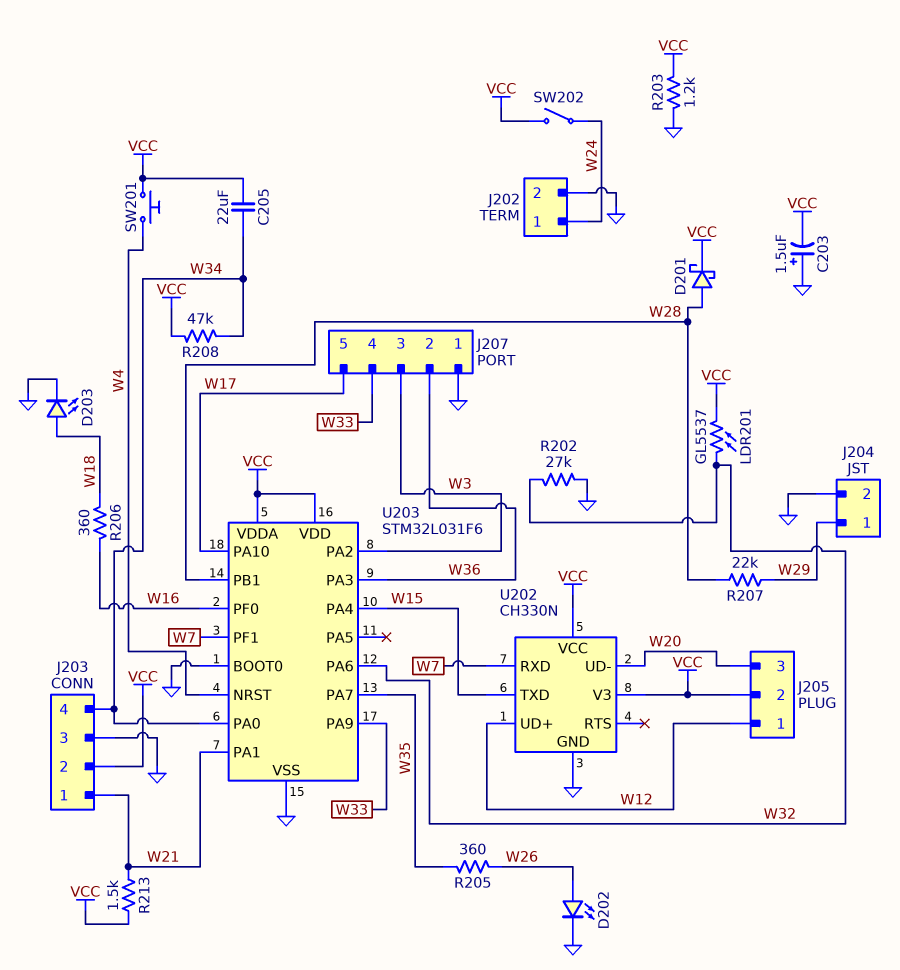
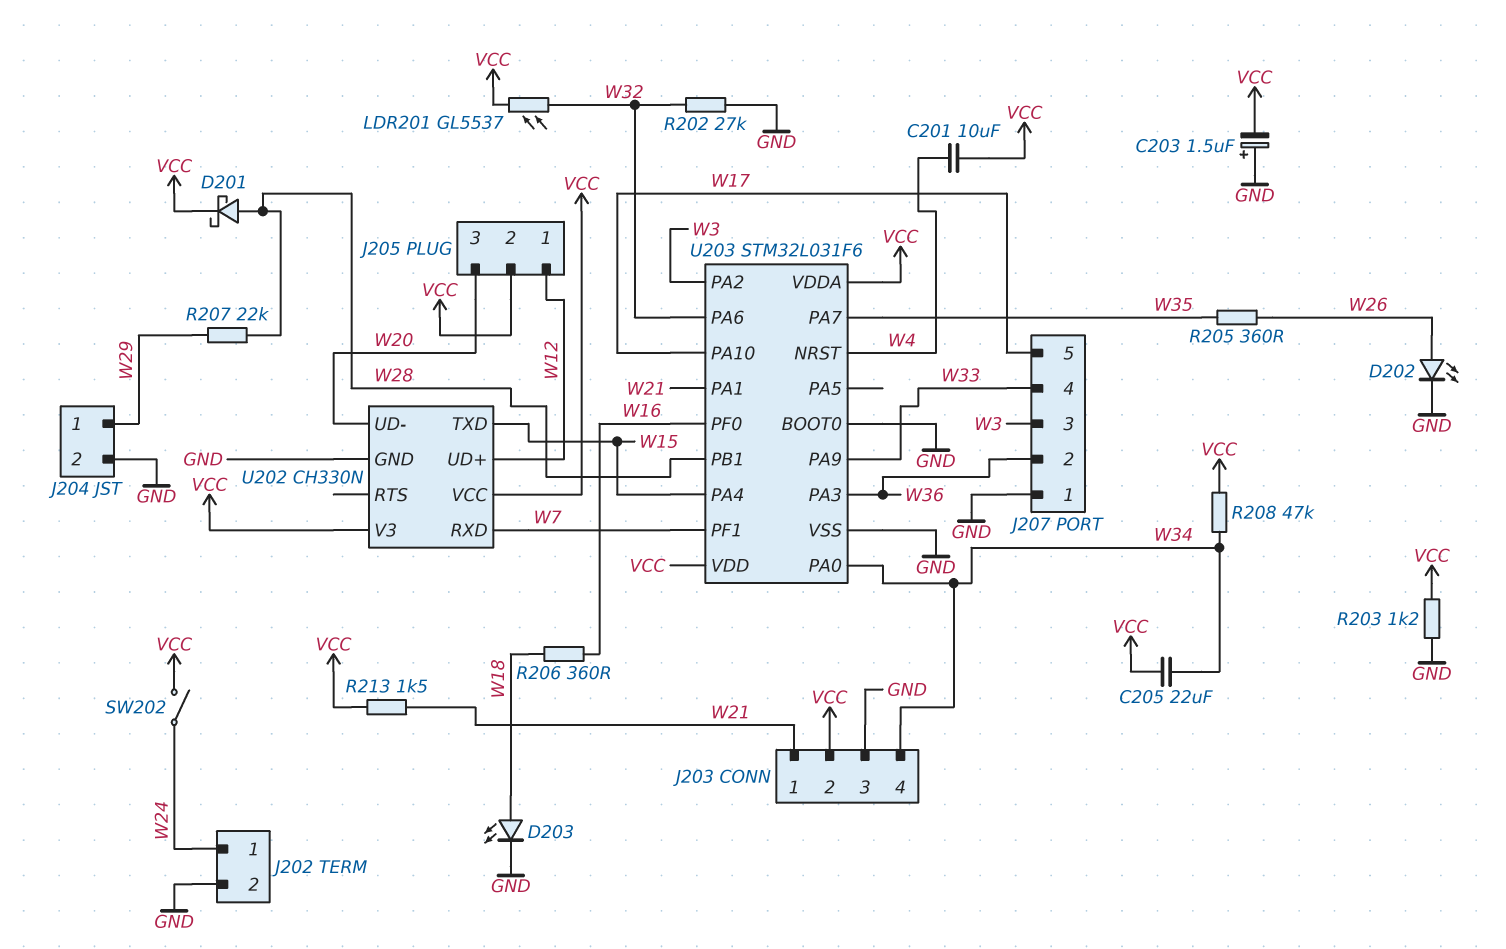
C201: none -> 10uF (VCC, W4)
SW201: button (VCC, W4) -> none

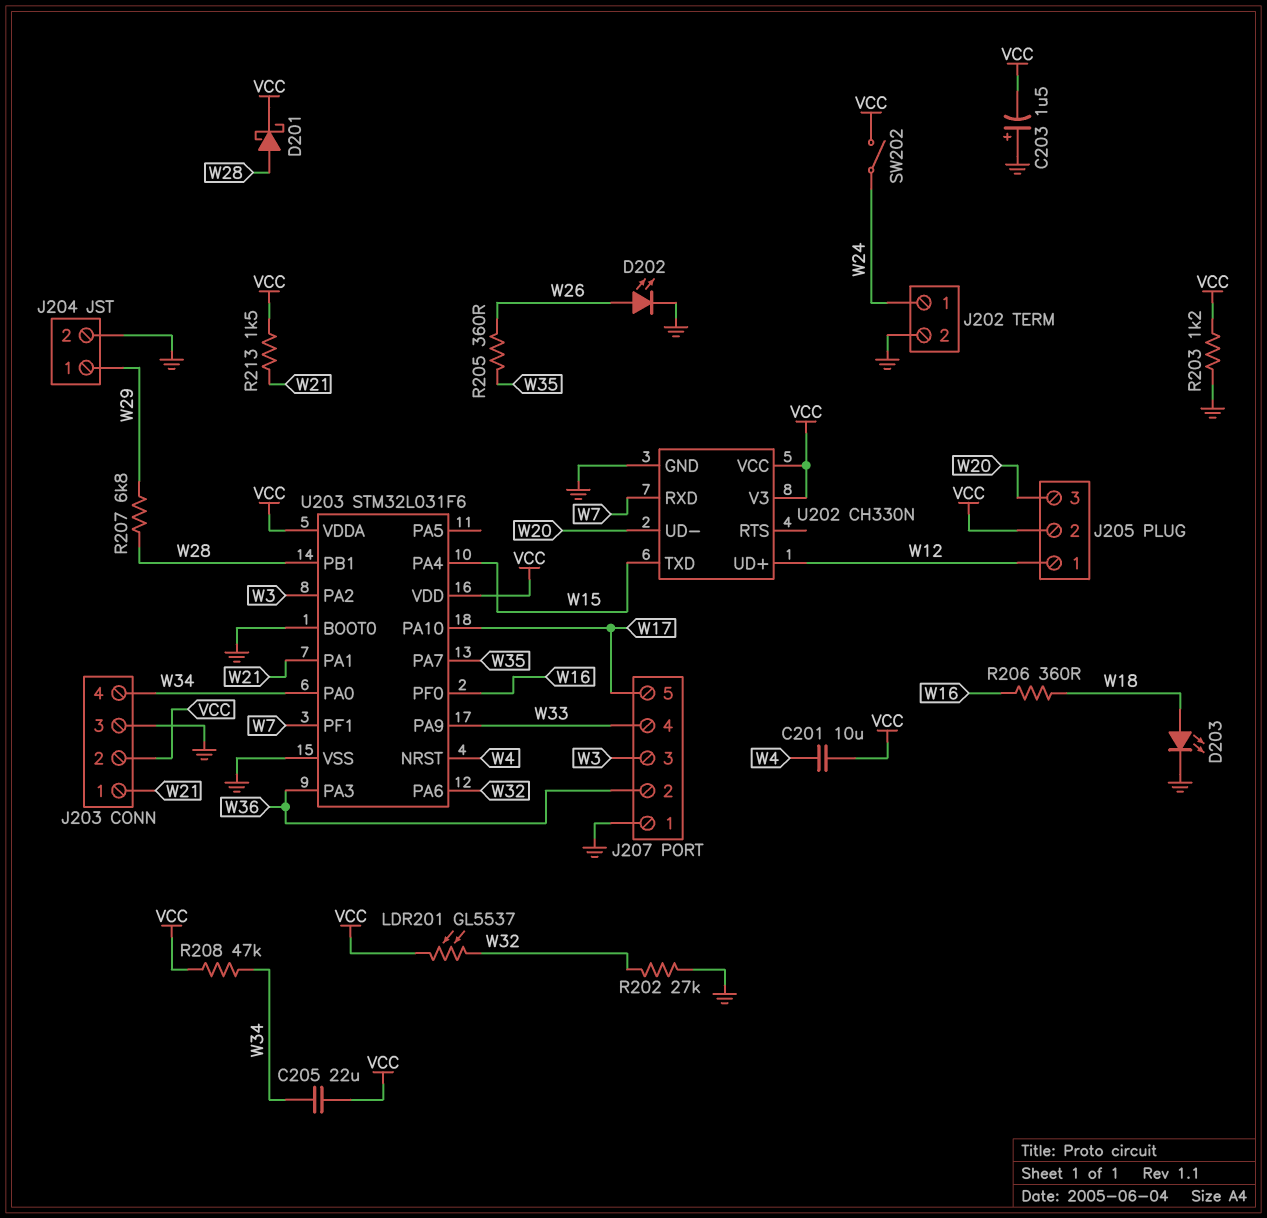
R207: 22k (W28, W29) -> 6.8k (W28, W29)

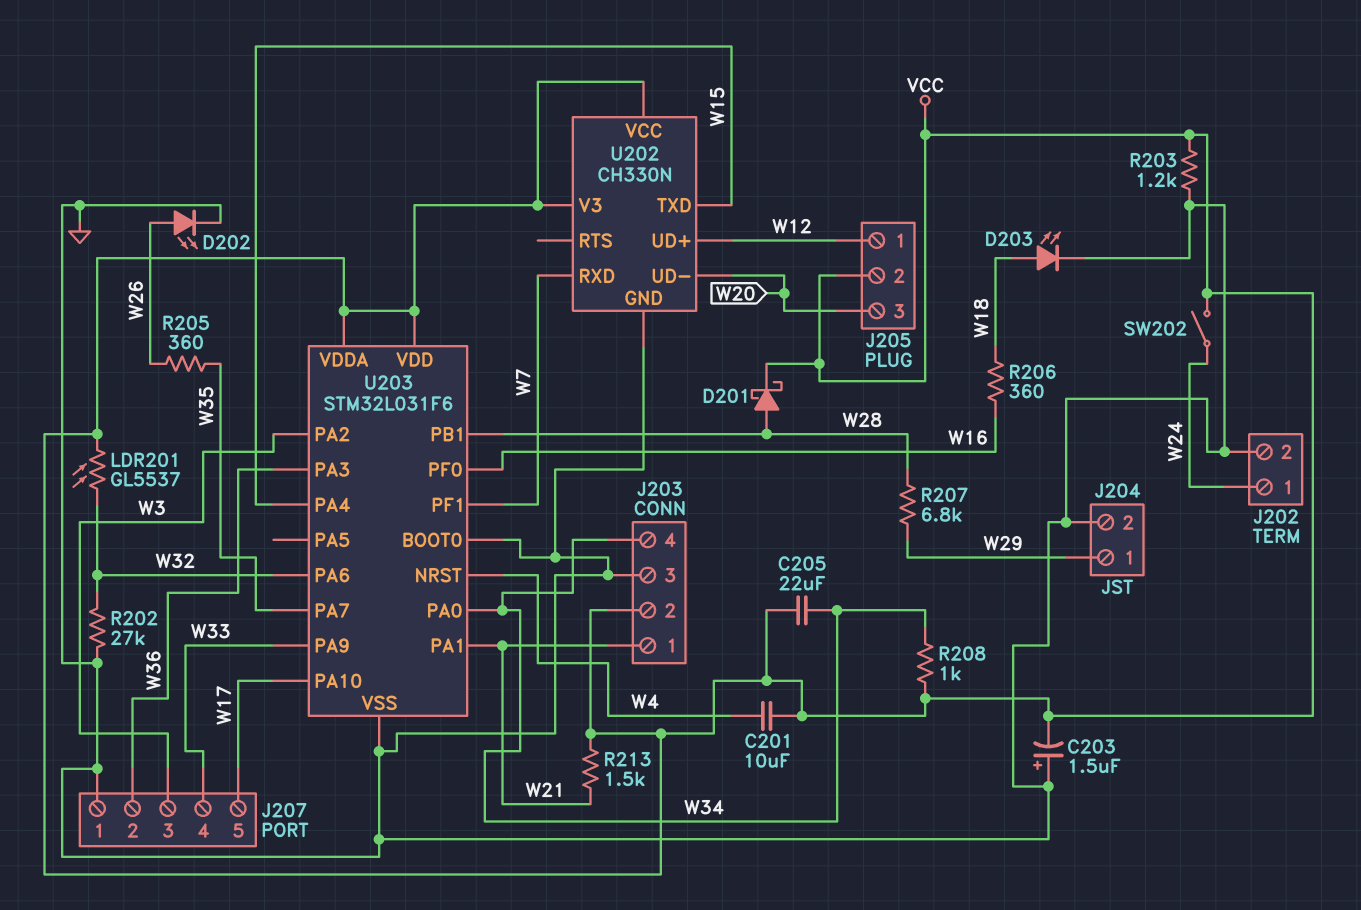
R208: 47k (VCC, W34) -> 1k (VCC, W34)

